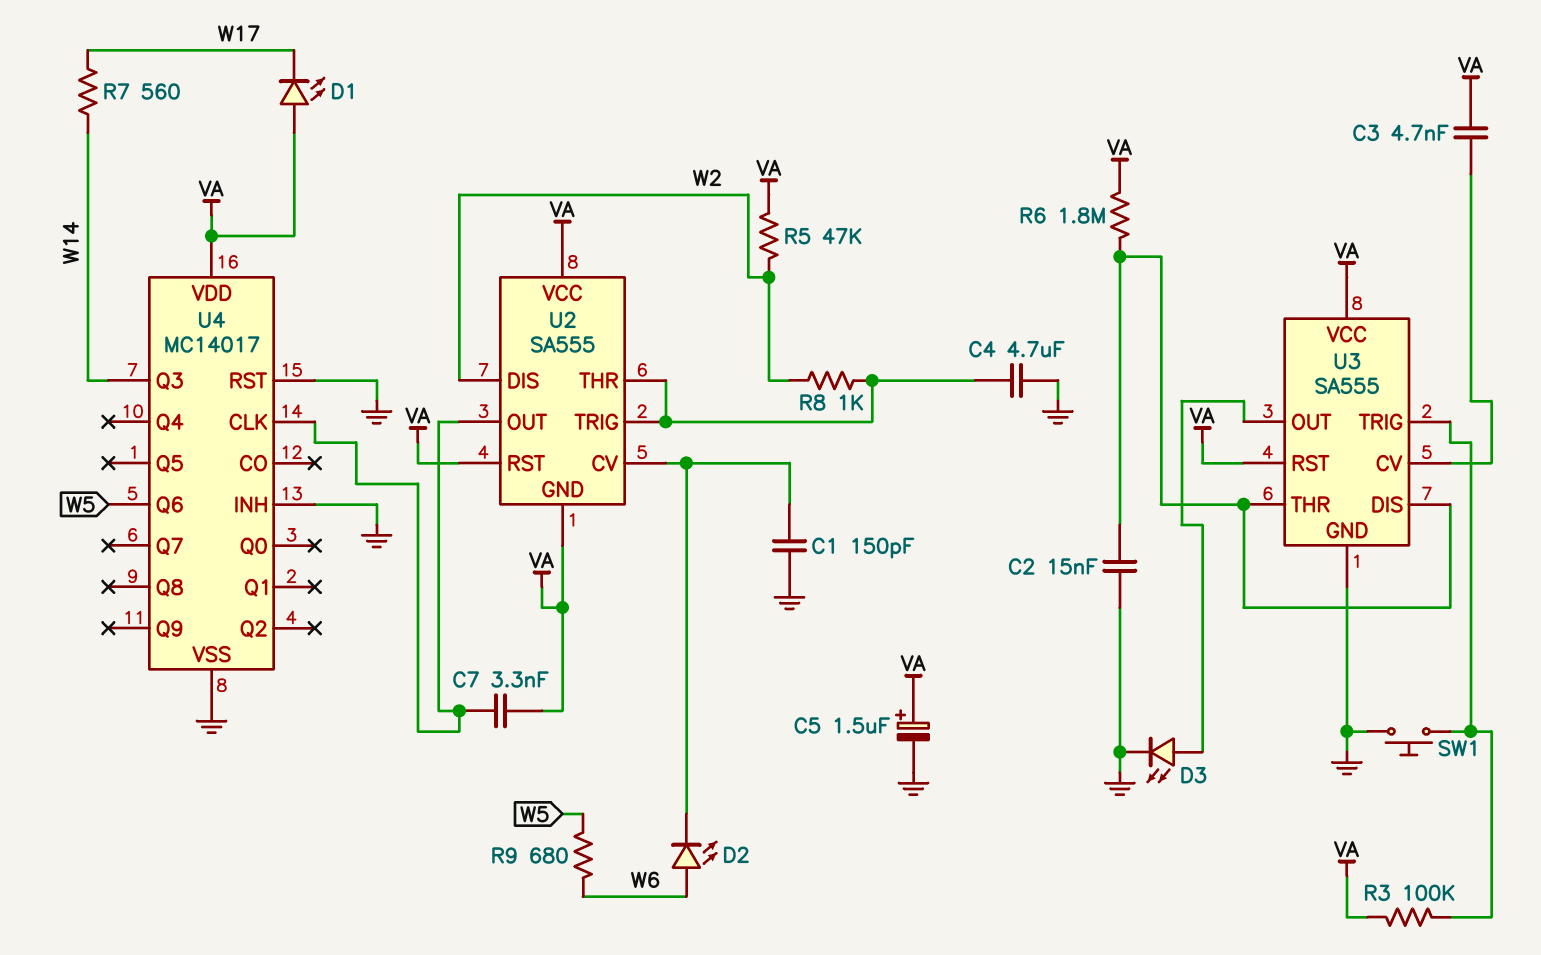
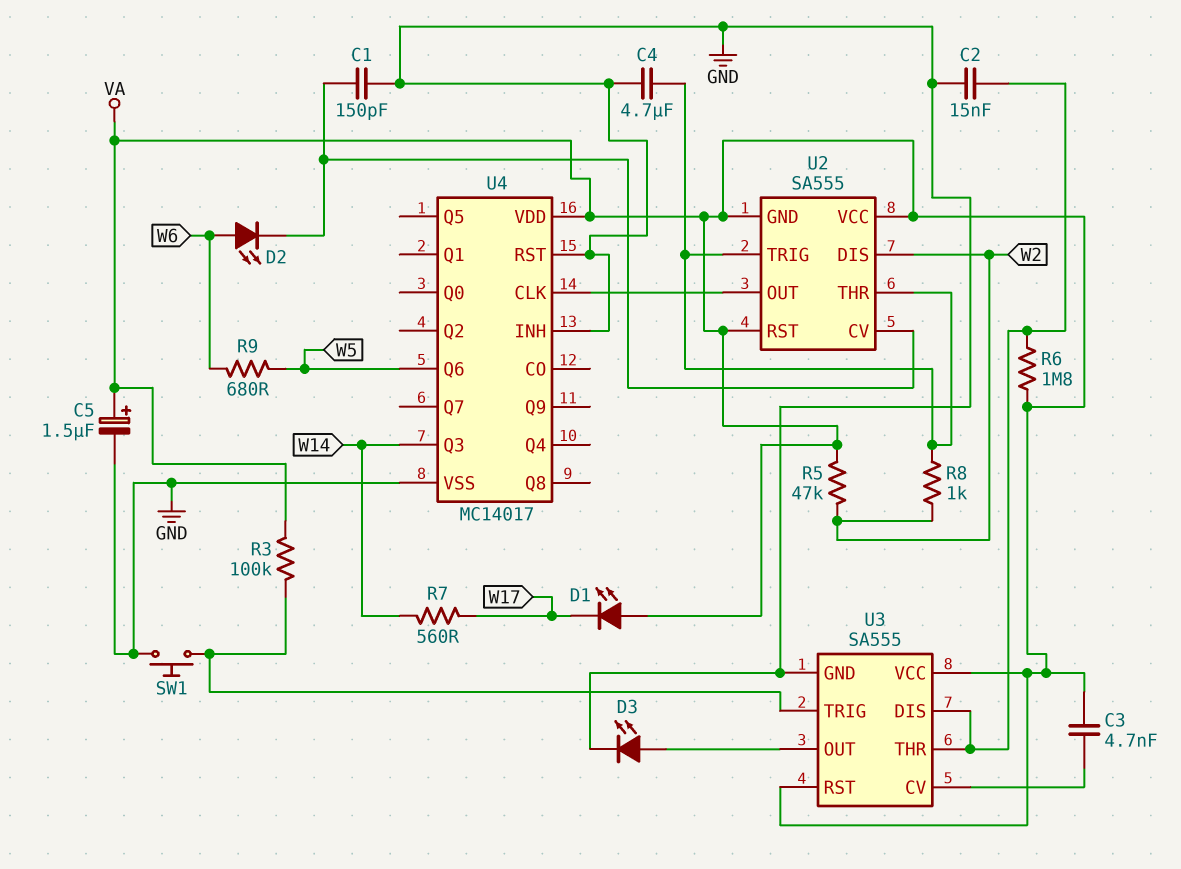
C7: 3.3nF (U2/OUT, VA) -> none

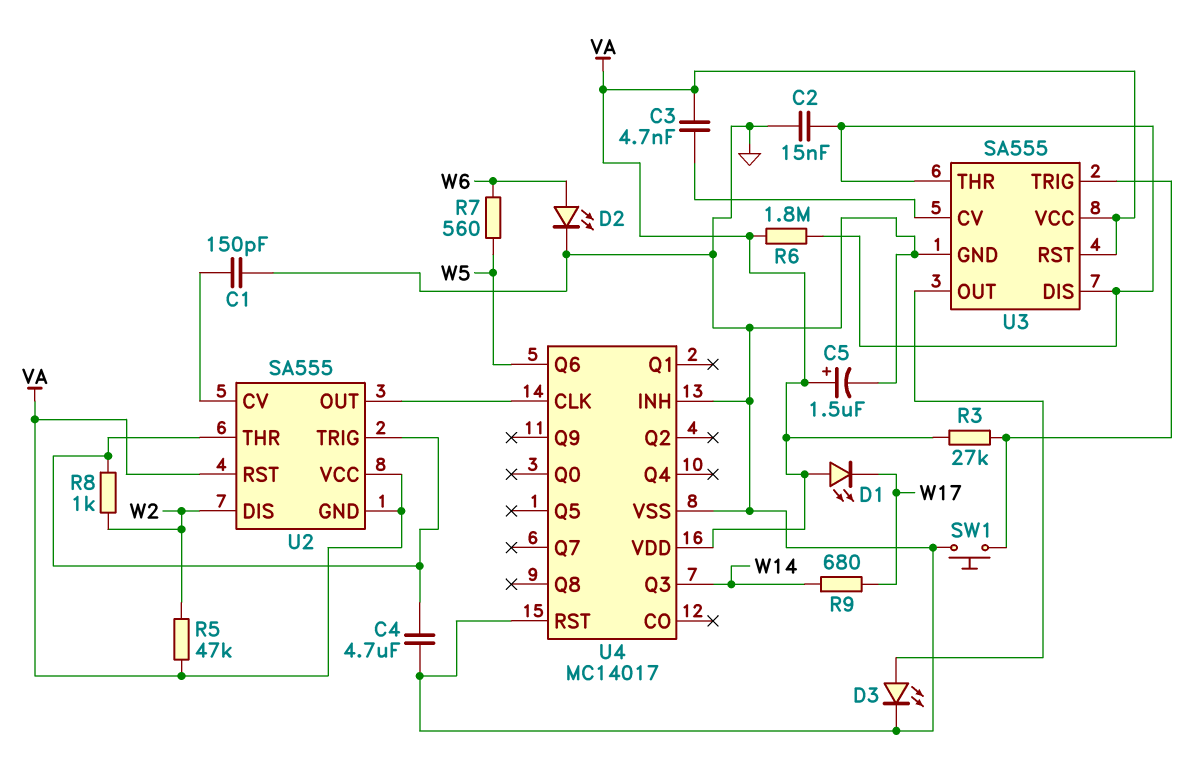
D2: LED (A W6, K U2/CV) -> LED (A W6, K GND)
R3: 100k (U3/TRIG, VA) -> 27k (U3/TRIG, VA)
R7: 560 (W14, W17) -> 560 (W5, W6)
R9: 680 (W5, W6) -> 680 (W14, W17)

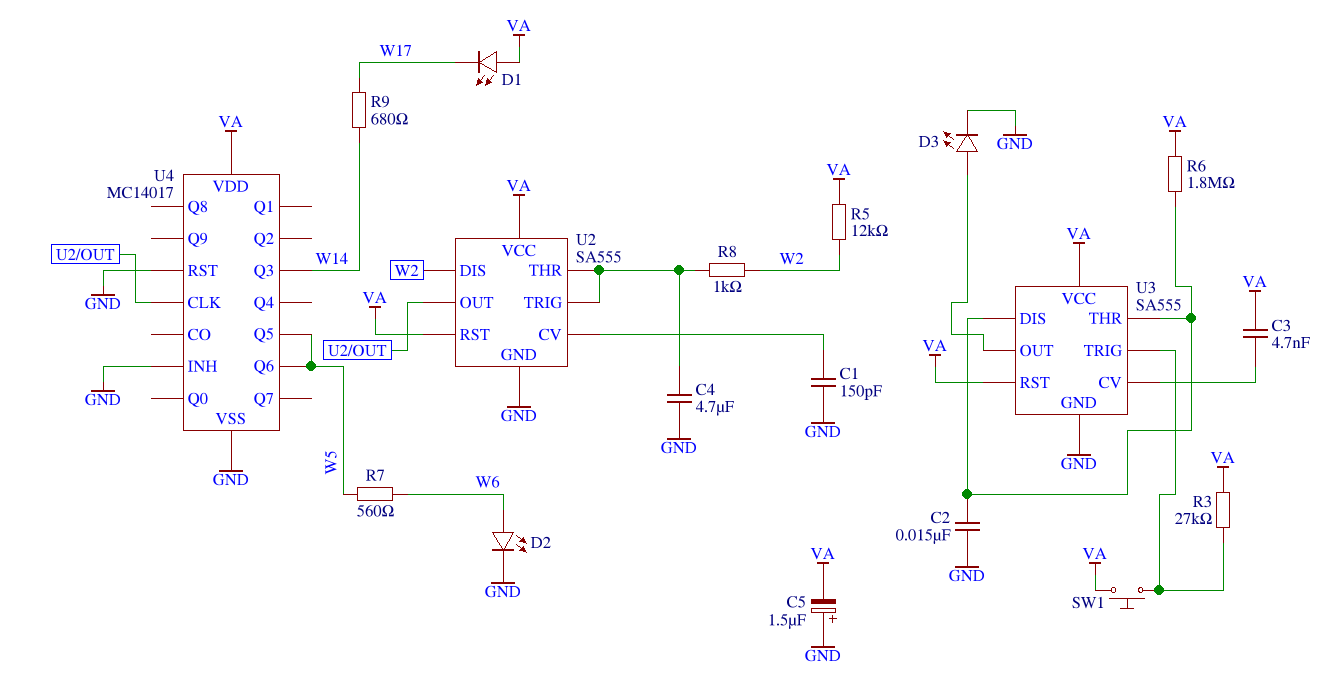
C5: 1.5uF (plus VA, minus GND) -> 1.5uF (plus GND, minus VA)
R5: 47k (VA, W2) -> 12k (VA, W2)
SW1: button (GND, U3/TRIG) -> button (U3/TRIG, VA)
U2 pin GND: VA -> GND
U4 pin Q5: none -> W5

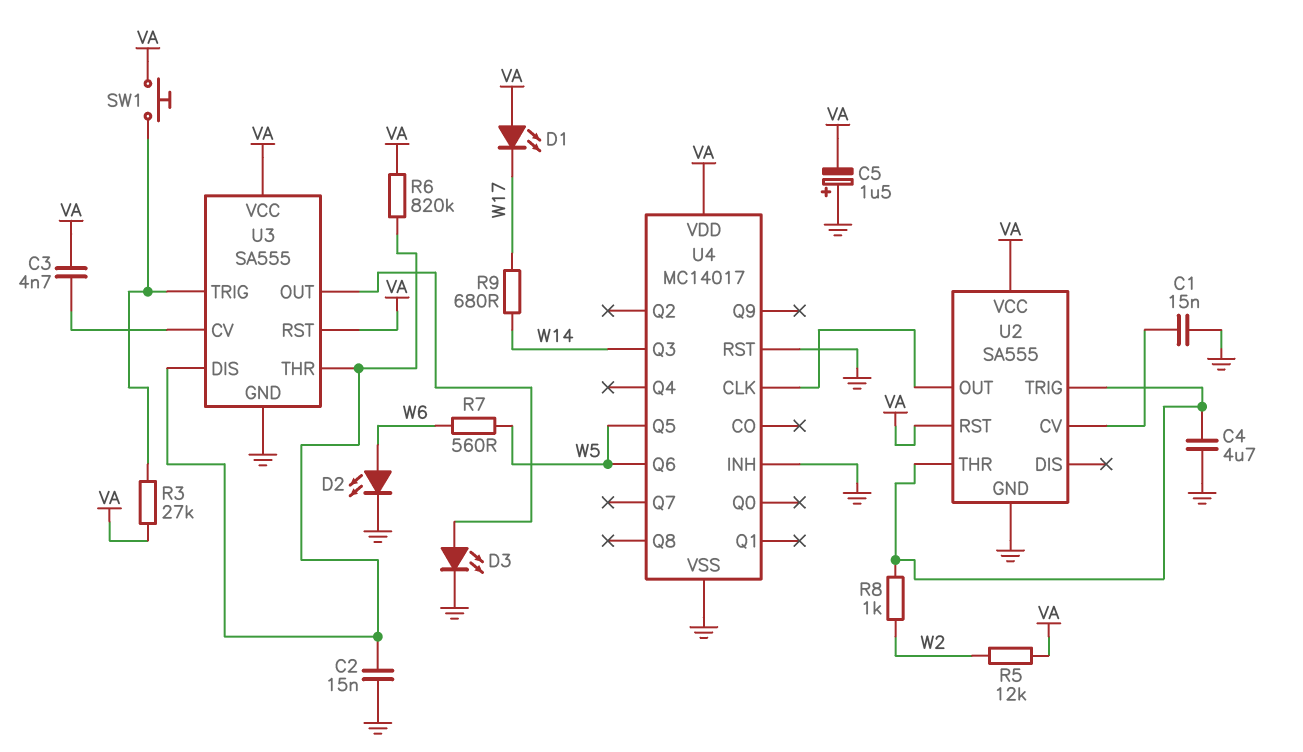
C1: 150pF (GND, U2/CV) -> 15nF (GND, U2/CV)
R6: 1.8M (U3/DIS, VA) -> 820k (U3/DIS, VA)
U2 pin DIS: W2 -> none

